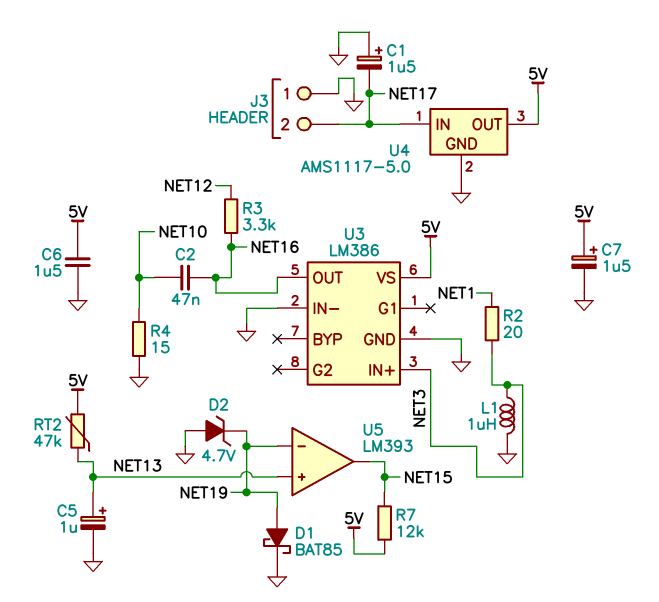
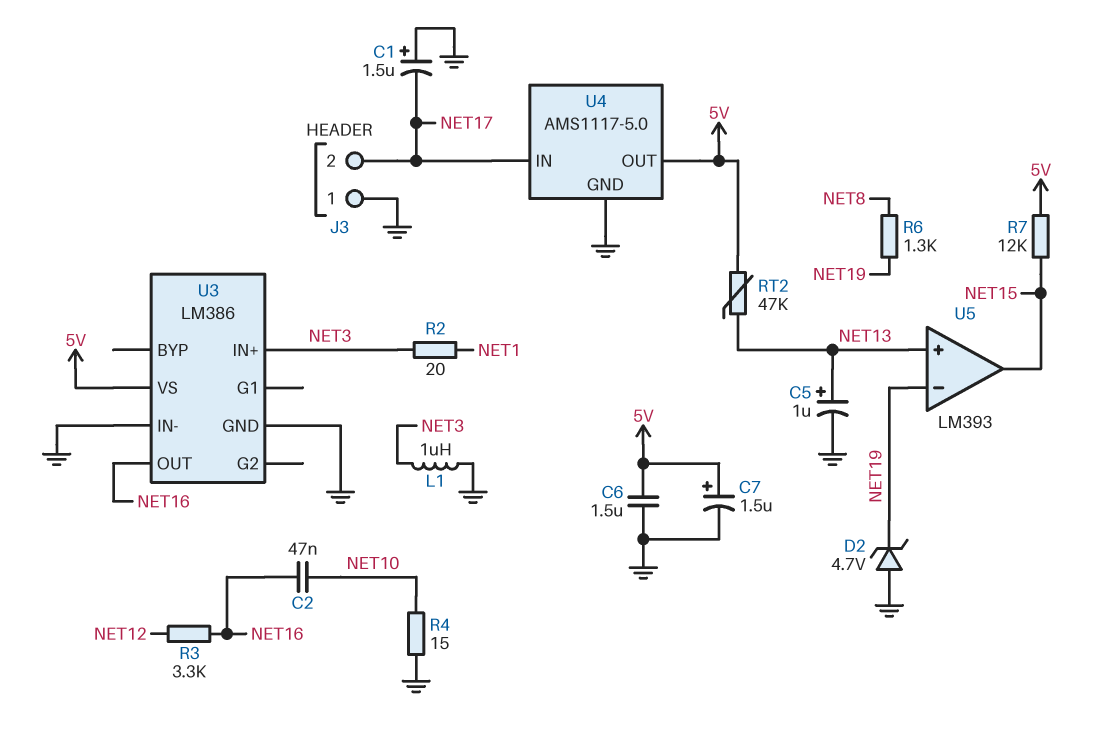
D1: schottky BAT85 (A NET19, K GND) -> none
R6: none -> 1.3k (NET8, NET19)

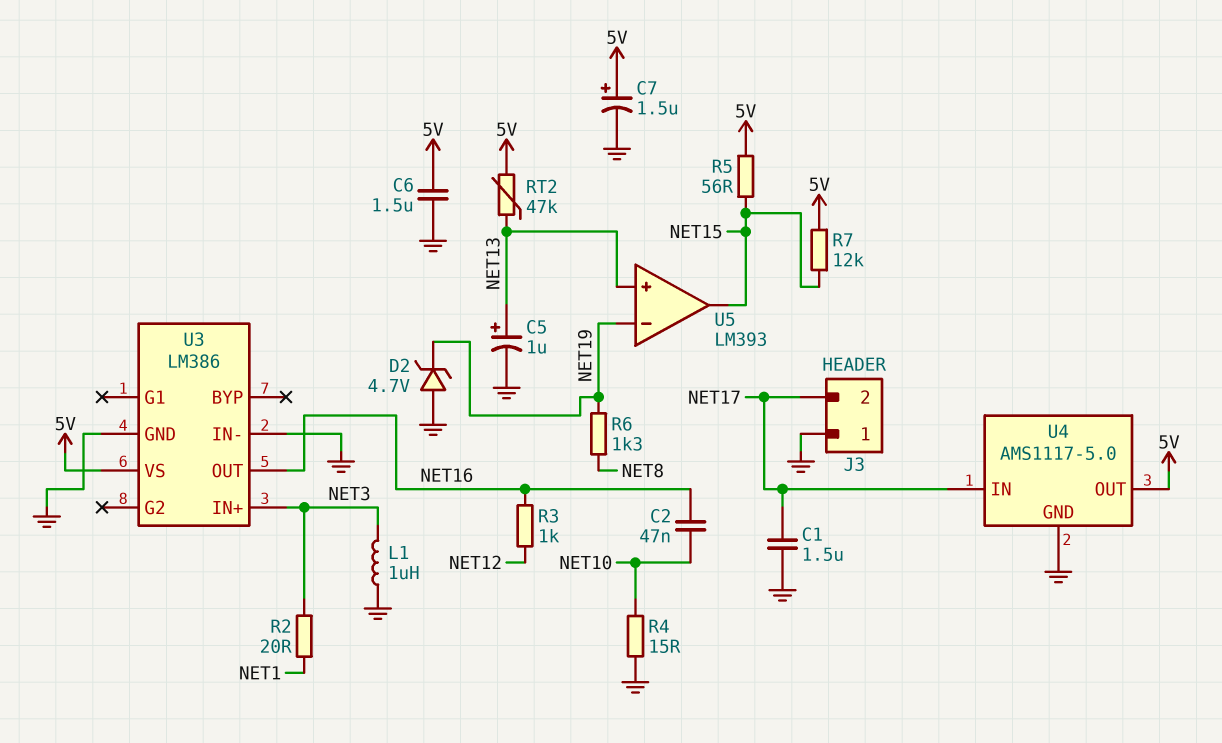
C1: 1.5uF (plus GND, minus NET17) -> 1.5uF (GND, NET17)
R3: 3.3k (NET12, NET16) -> 1k (NET12, NET16)
R5: none -> 56 (5V, NET15)

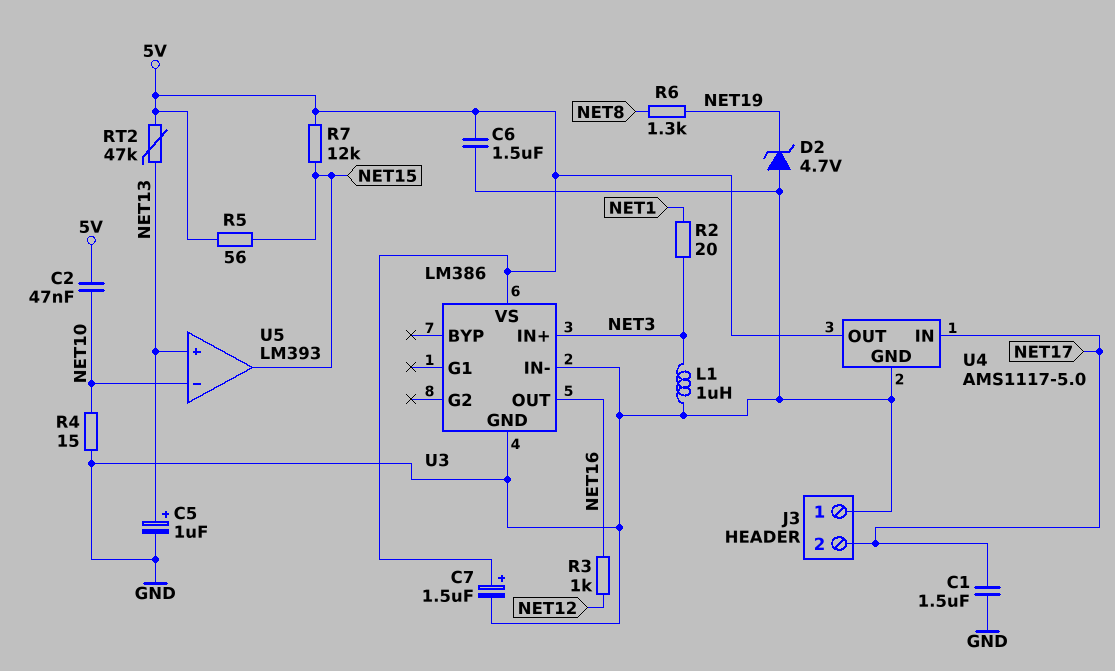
C2: 47nF (NET10, NET16) -> 47nF (5V, NET10)
U5 pin in-: NET19 -> NET10

